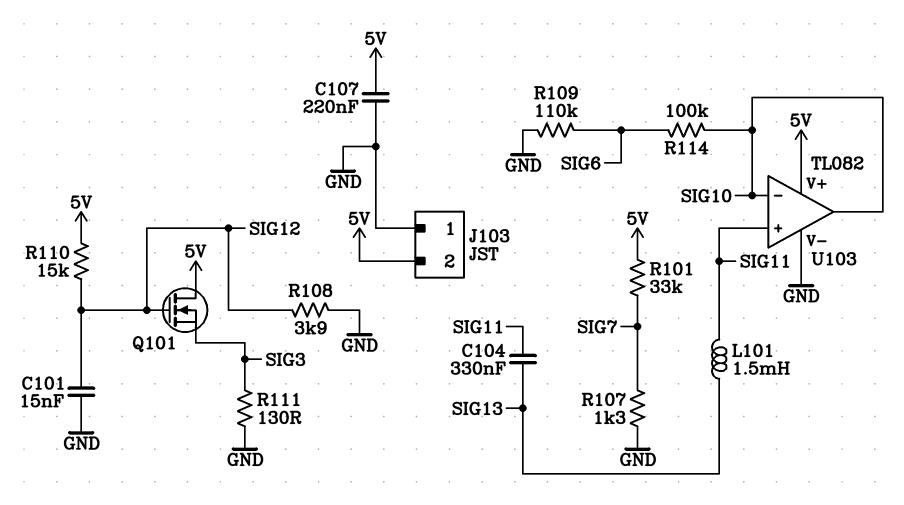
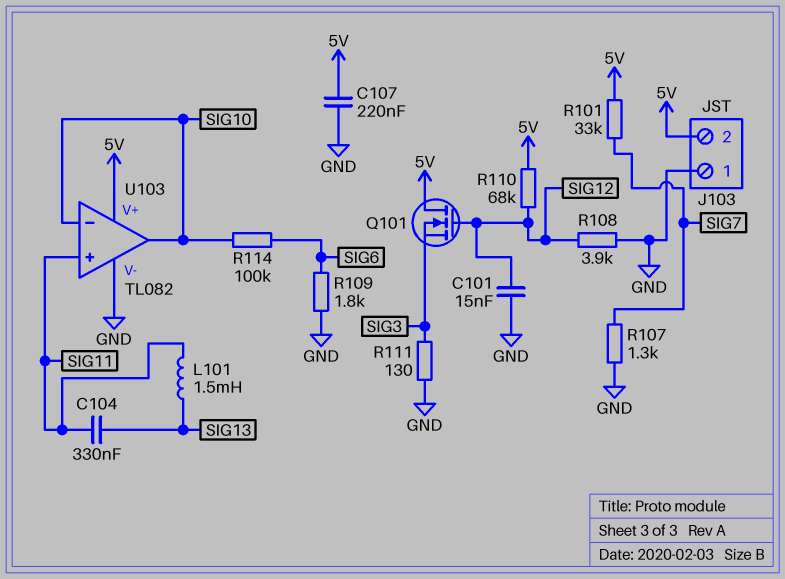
R109: 110k (GND, SIG6) -> 1.8k (GND, SIG6)
R110: 15k (5V, SIG12) -> 68k (5V, SIG12)

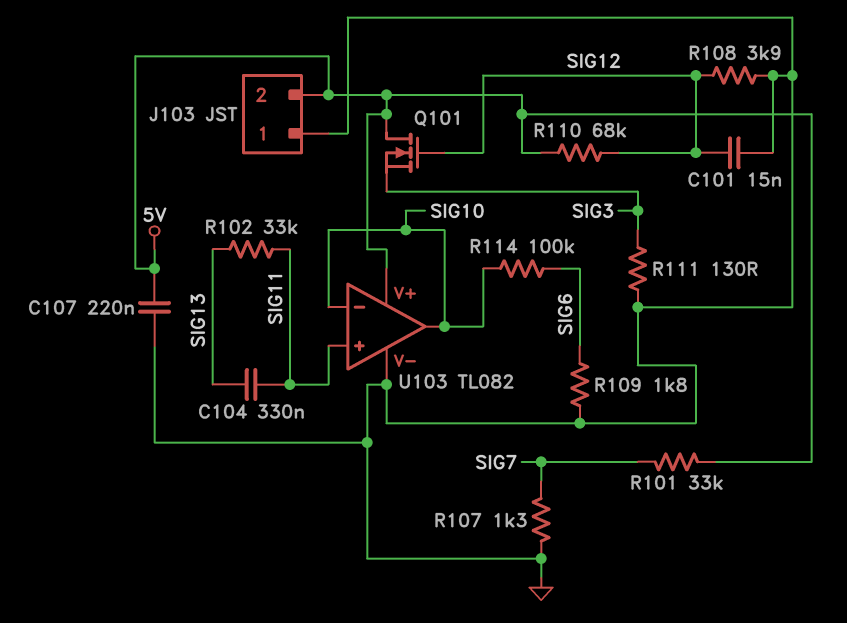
L101: 1.5mH (SIG11, SIG13) -> none
R102: none -> 33k (SIG11, SIG13)

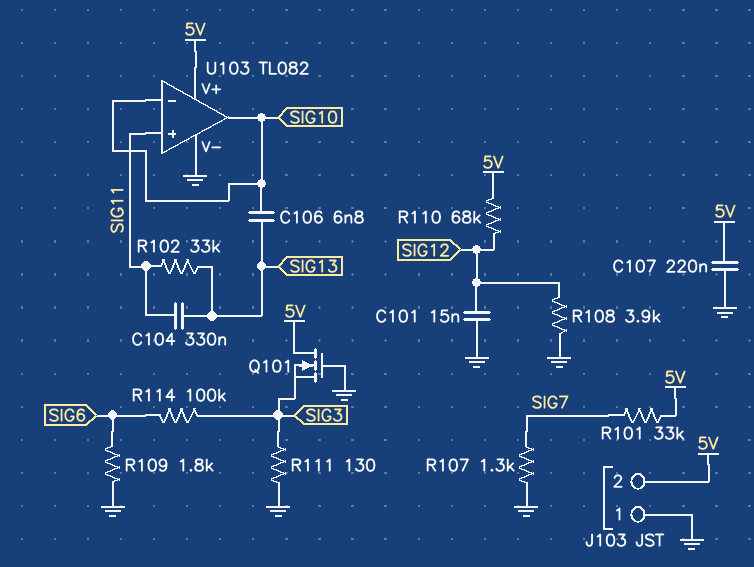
C106: none -> 6.8nF (SIG10, SIG13)
Q101: NMOS (G SIG12, D 5V, S SIG3) -> NMOS (G GND, D 5V, S SIG3)
R114: 100k (SIG6, SIG10) -> 100k (SIG3, SIG6)

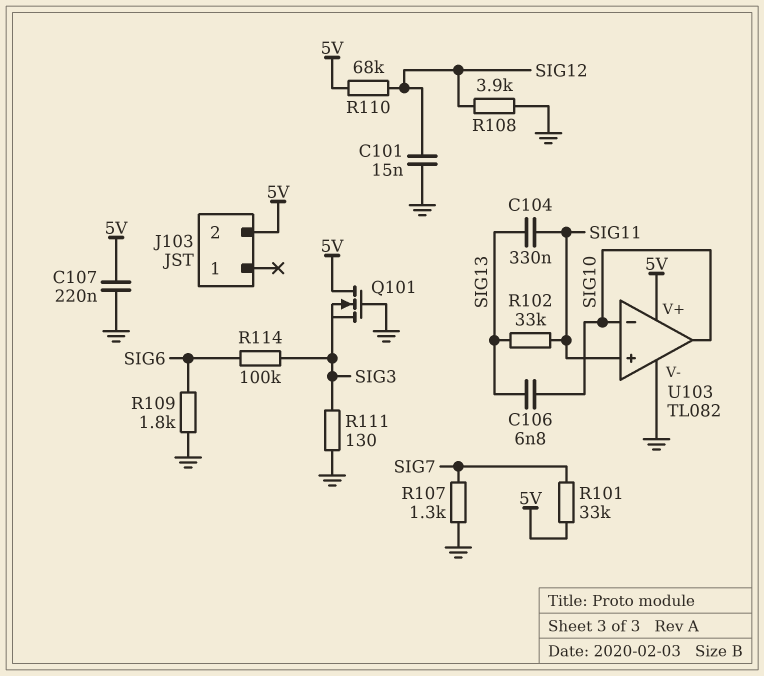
J103 pin 1: GND -> none

